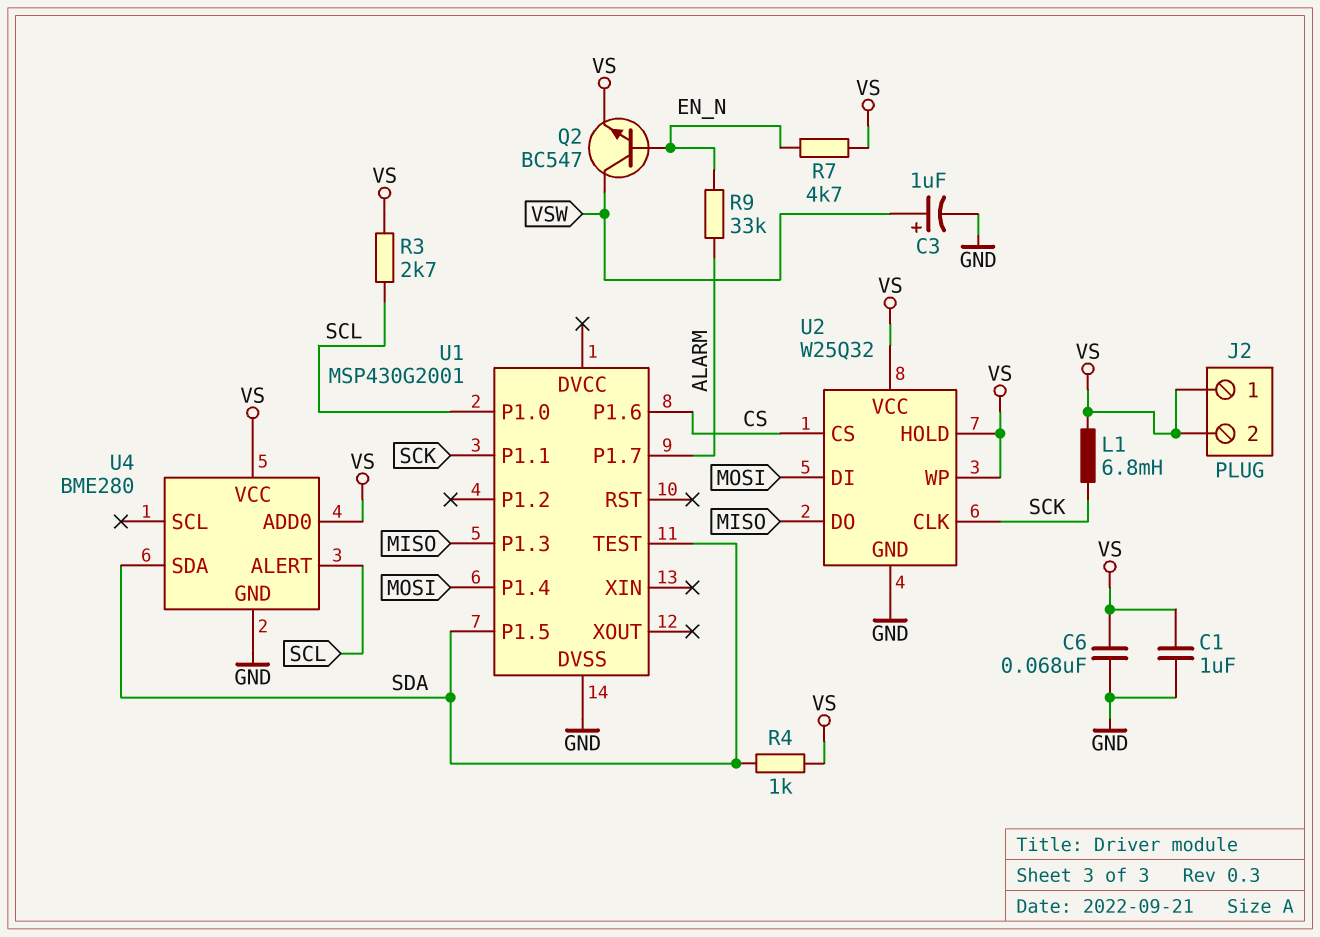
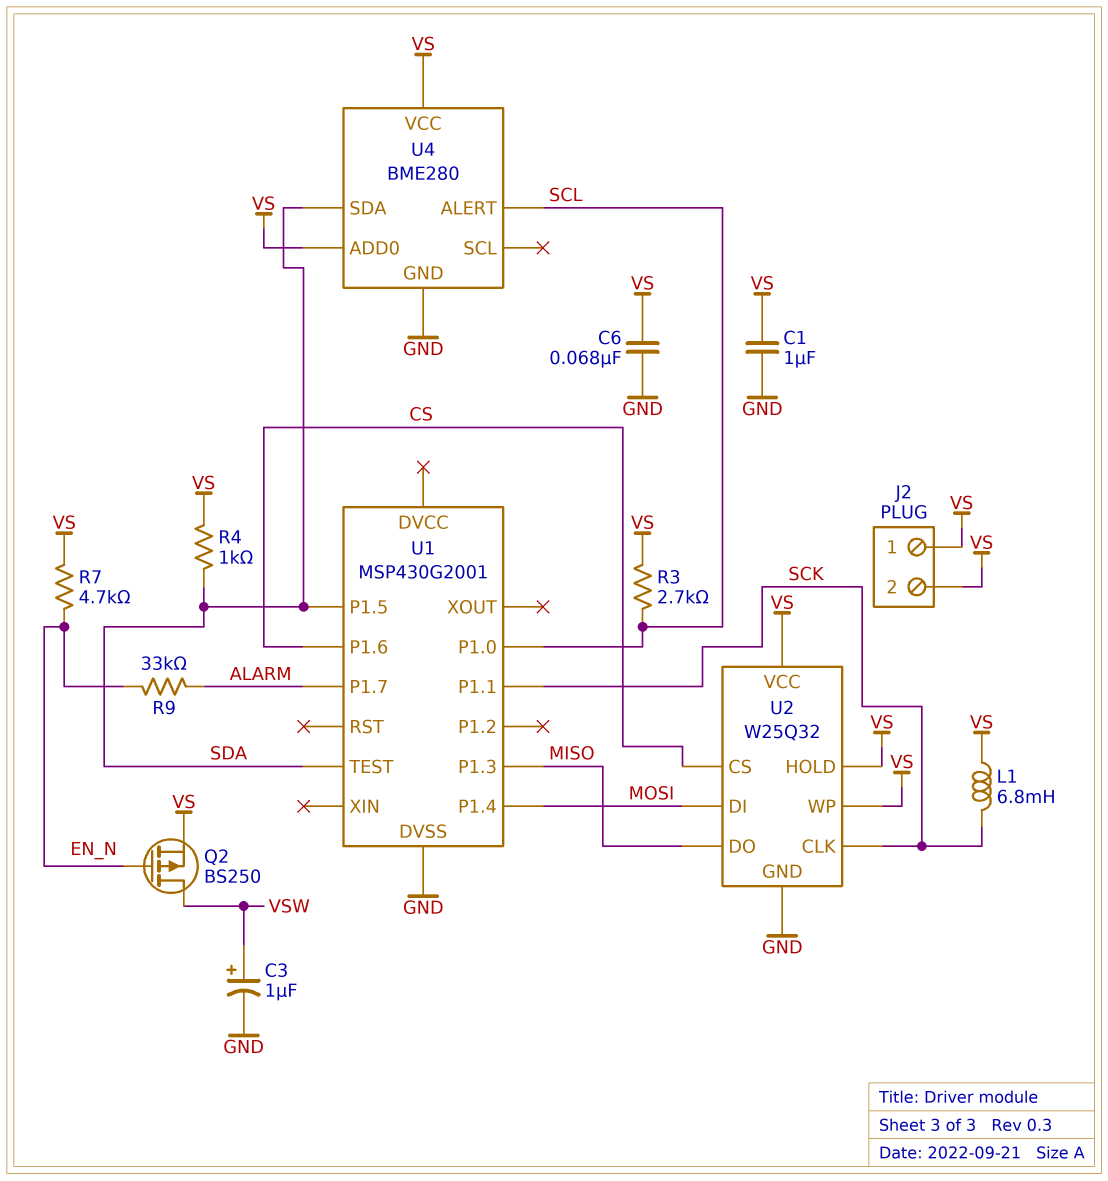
Q2: NPN BC547 (B EN_N, C VSW, E VS) -> PMOS BS250 (G EN_N, D VSW, S VS)

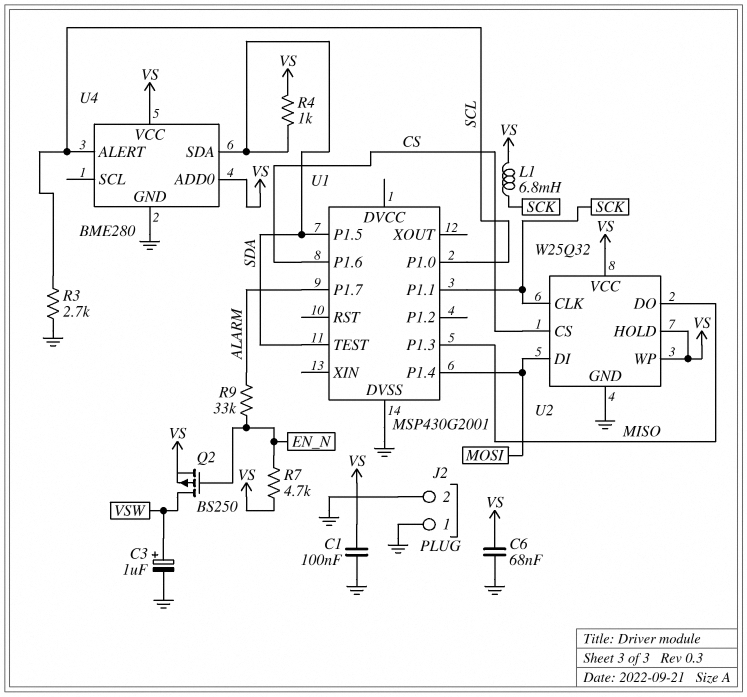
C1: 1uF (GND, VS) -> 100nF (GND, VS)
J2 pin 1: VS -> GND
J2 pin 2: VS -> GND
R3: 2.7k (SCL, VS) -> 2.7k (GND, SCL)

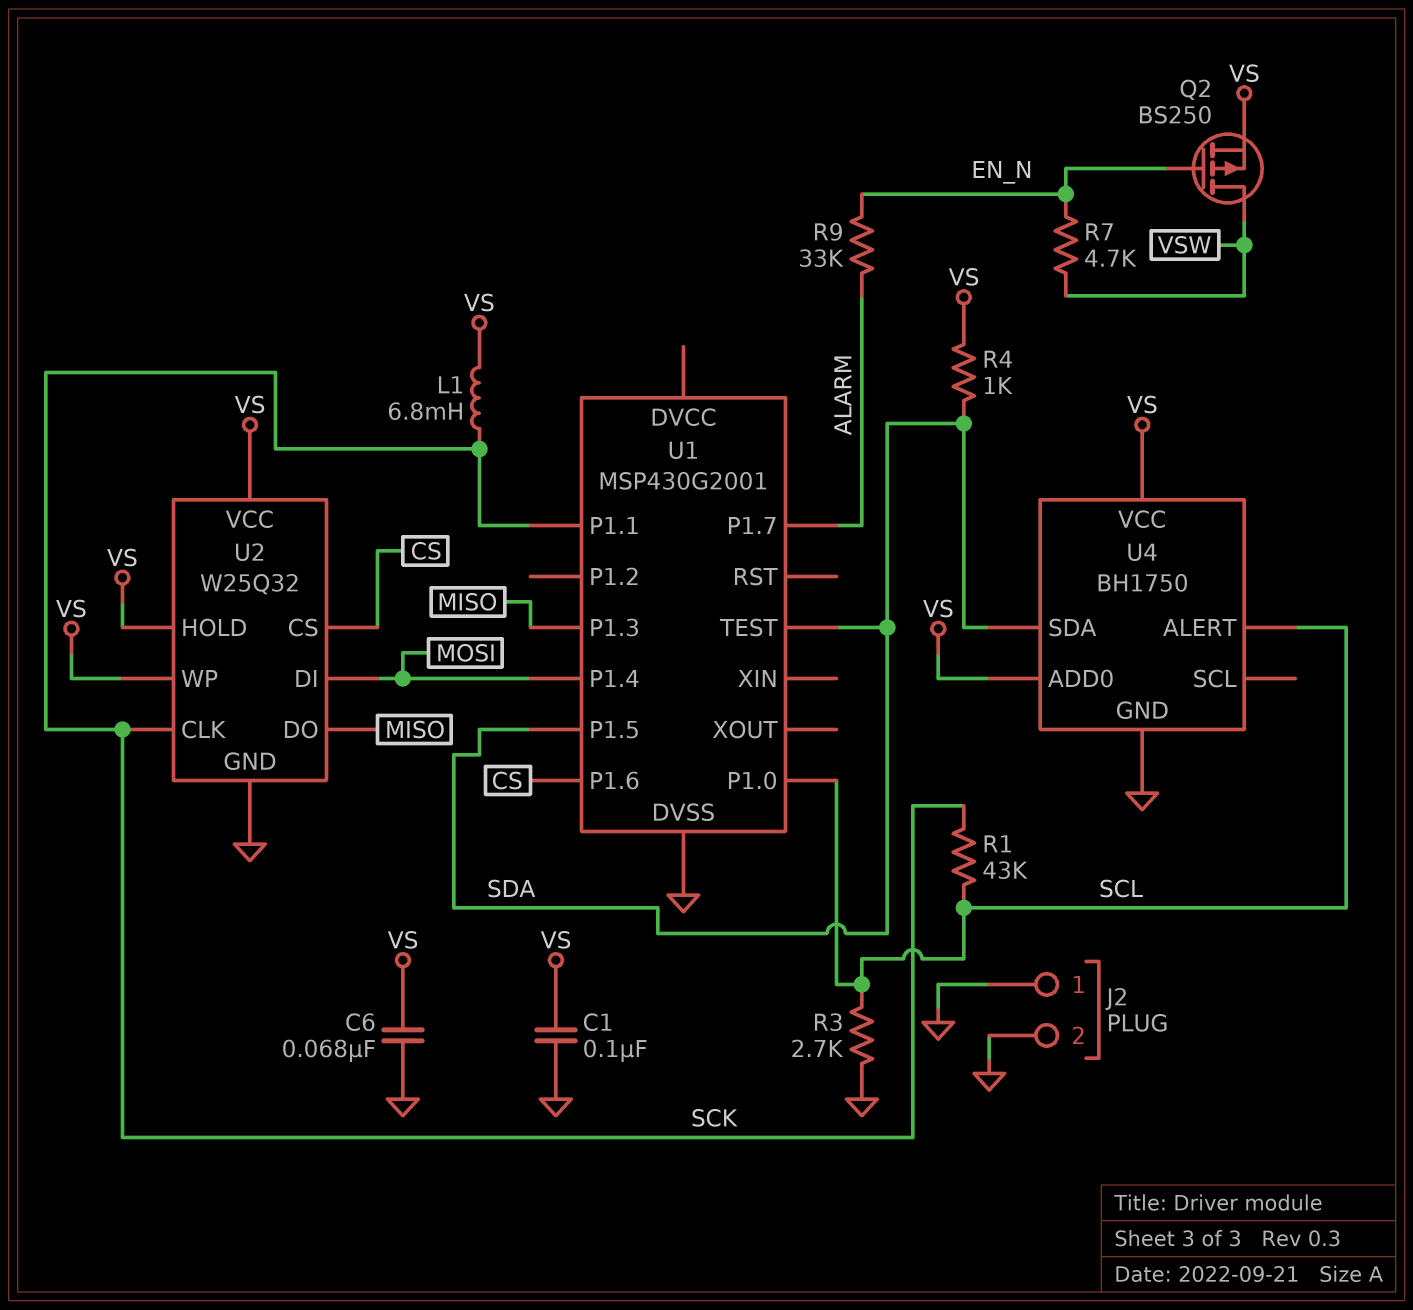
C3: 1uF (plus VSW, minus GND) -> none
R1: none -> 43k (SCK, SCL)
R7: 4.7k (EN_N, VS) -> 4.7k (EN_N, VSW)
U4: BME280 -> BH1750

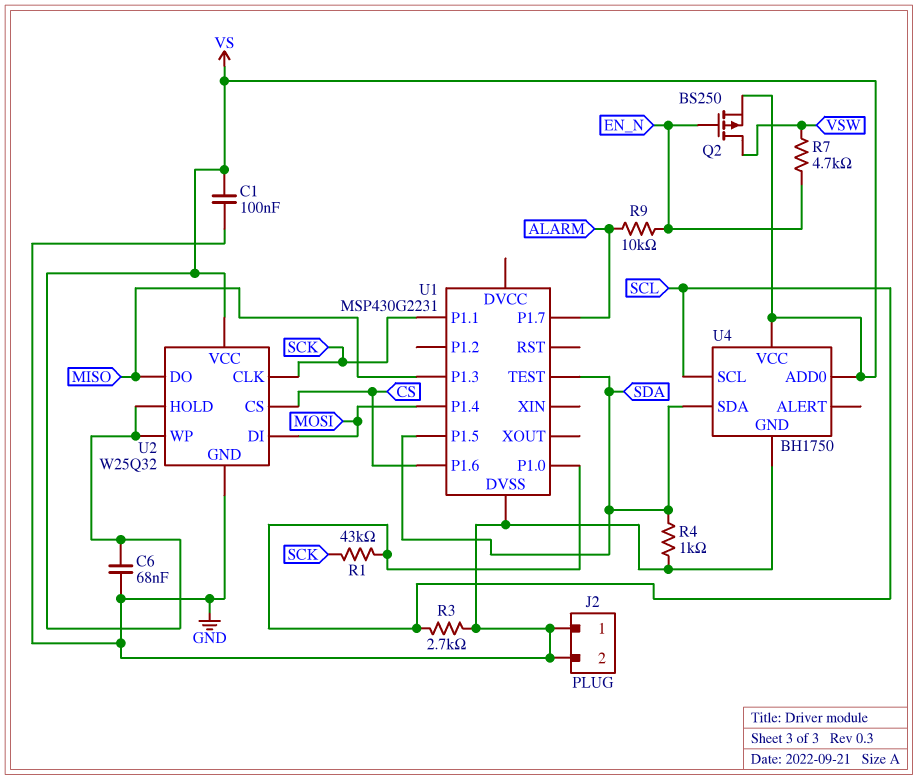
L1: 6.8mH (SCK, VS) -> none
R4: 1k (SDA, VS) -> 1k (GND, SDA)
R9: 33k (ALARM, EN_N) -> 10k (ALARM, EN_N)
U1: MSP430G2001 -> MSP430G2231
U4 pin ALERT: SCL -> none
U4 pin SCL: none -> SCL

